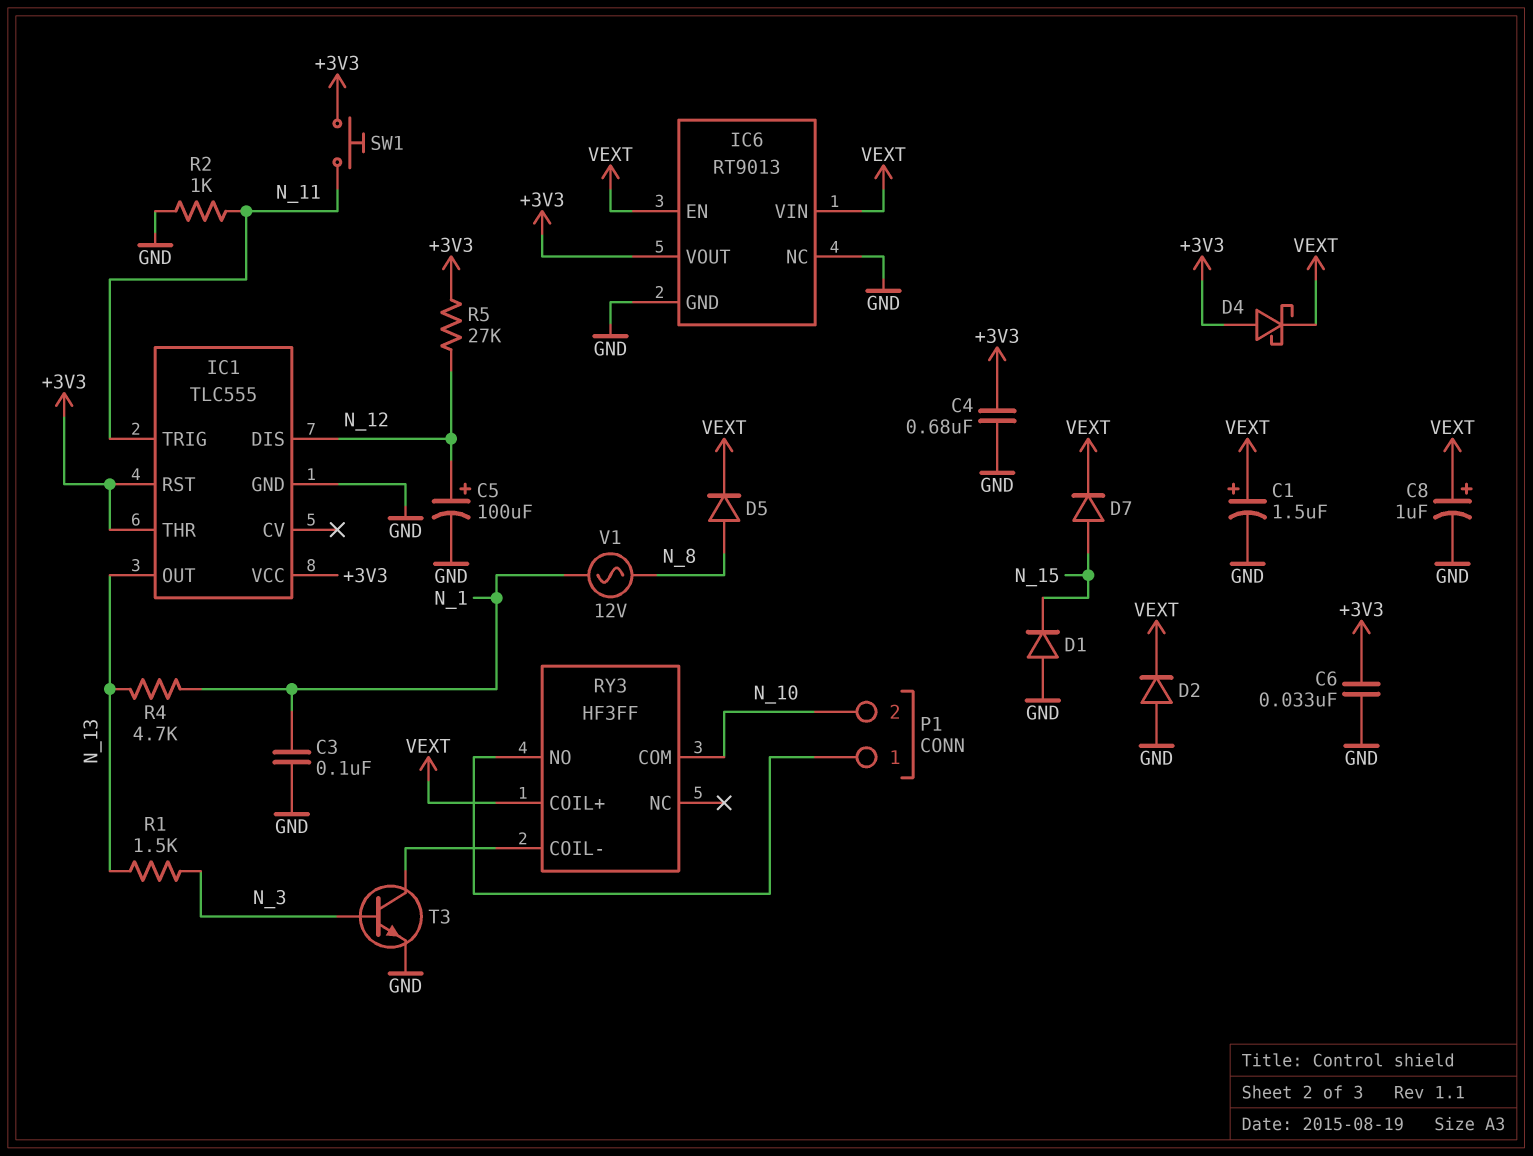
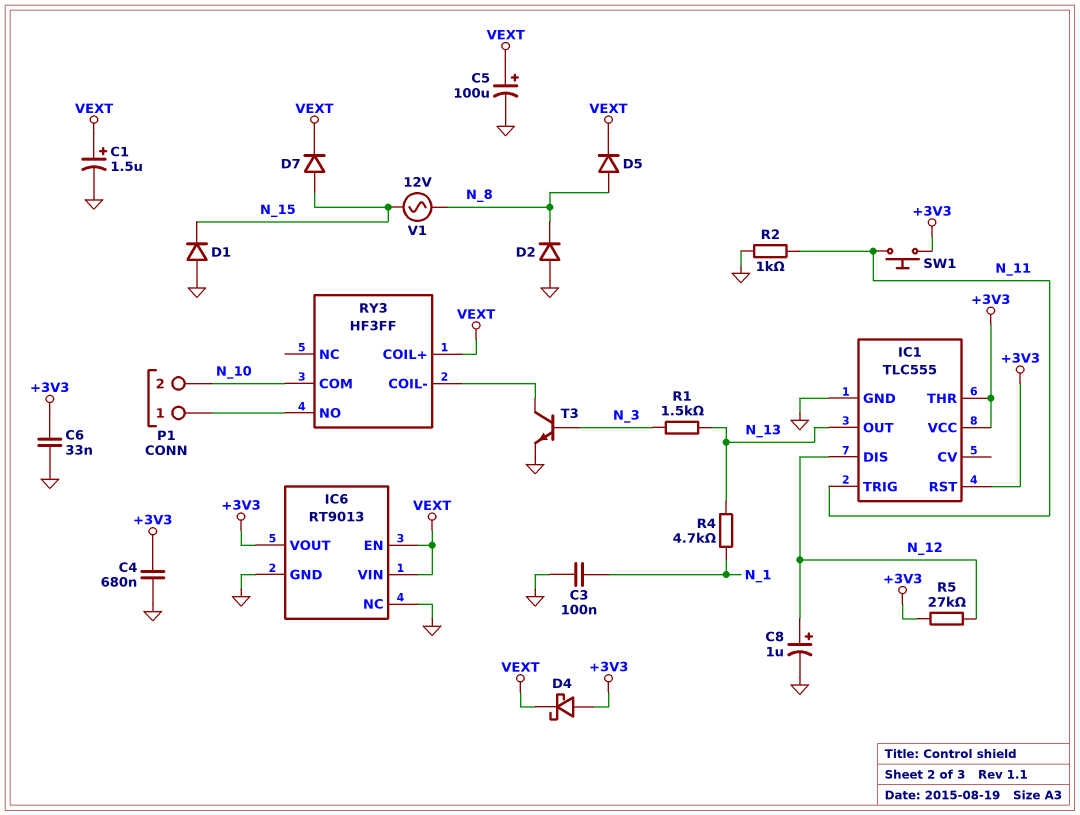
C5: 100uF (plus N_12, minus GND) -> 100uF (plus VEXT, minus GND)
C8: 1uF (plus VEXT, minus GND) -> 1uF (plus N_12, minus GND)
D2: diode (A GND, K VEXT) -> diode (A GND, K N_8)
V1: AC 12V (N_1, N_8) -> AC 12V (N_8, N_15)

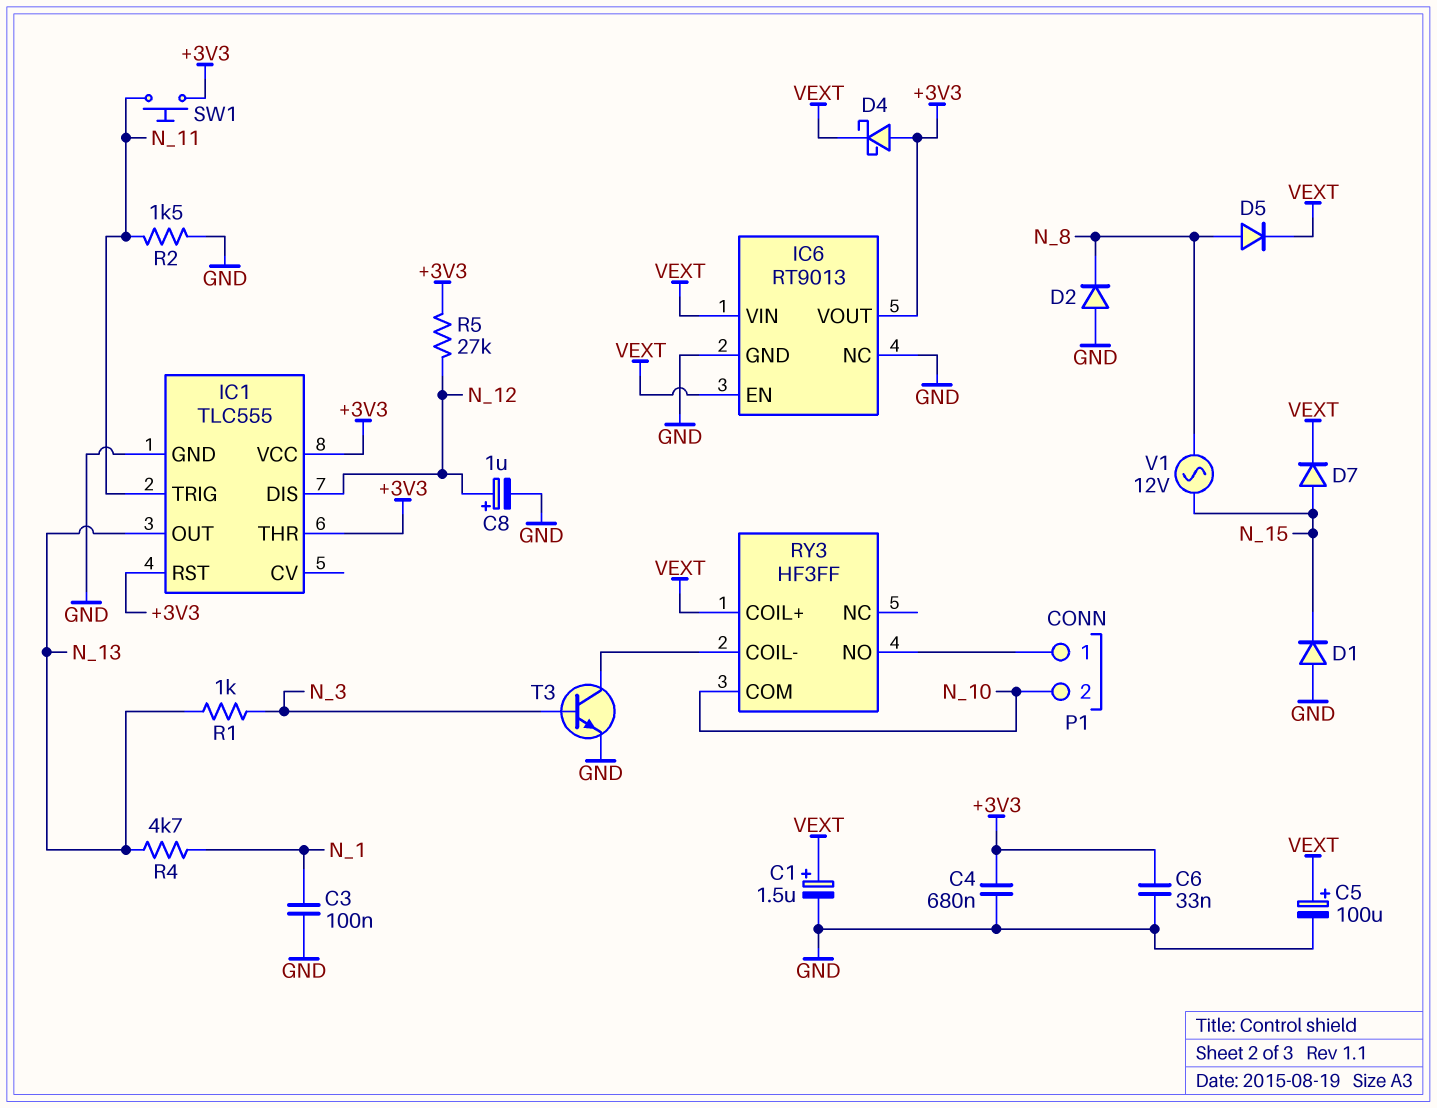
R1: 1.5k (N_3, N_13) -> 1k (N_3, N_13)
R2: 1k (GND, N_11) -> 1.5k (GND, N_11)

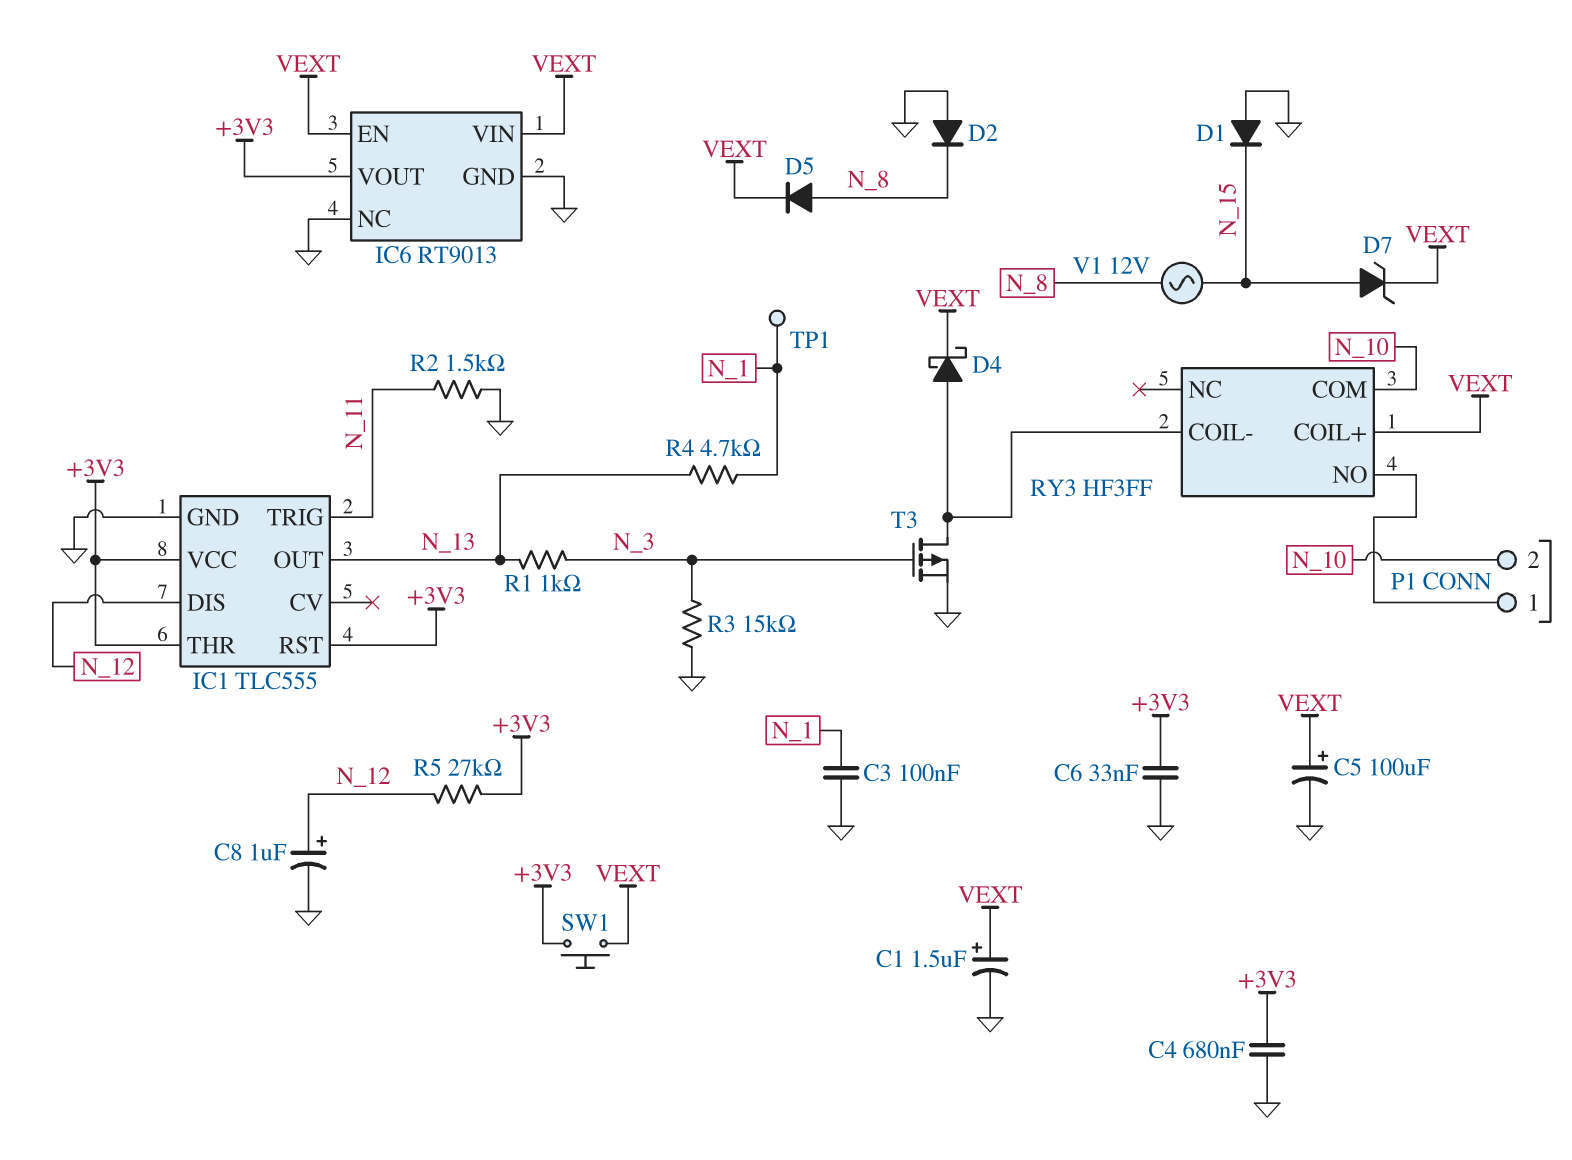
D4: schottky (A +3V3, K VEXT) -> schottky (A RY3/COIL-, K VEXT)
D7: diode (A N_15, K VEXT) -> zener (A N_15, K VEXT)
R3: none -> 15k (GND, N_3)
SW1: button (+3V3, N_11) -> button (+3V3, VEXT)
T3: NPN (B N_3, C RY3/COIL-, E GND) -> PMOS (G N_3, D RY3/COIL-, S GND)
TP1: none -> test point (N_1)

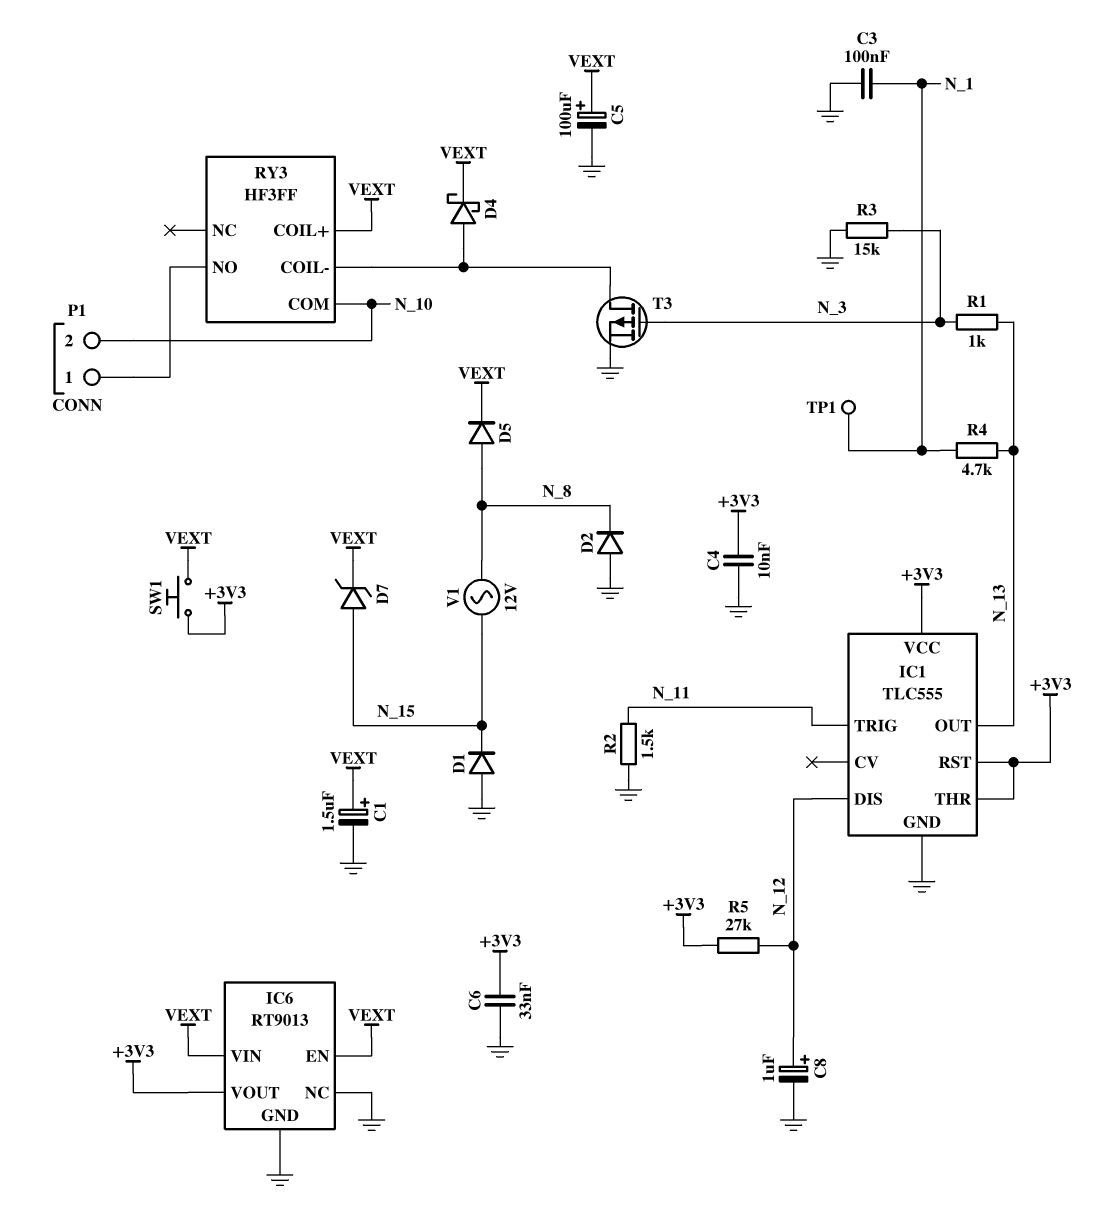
C4: 680nF (+3V3, GND) -> 10nF (+3V3, GND)

